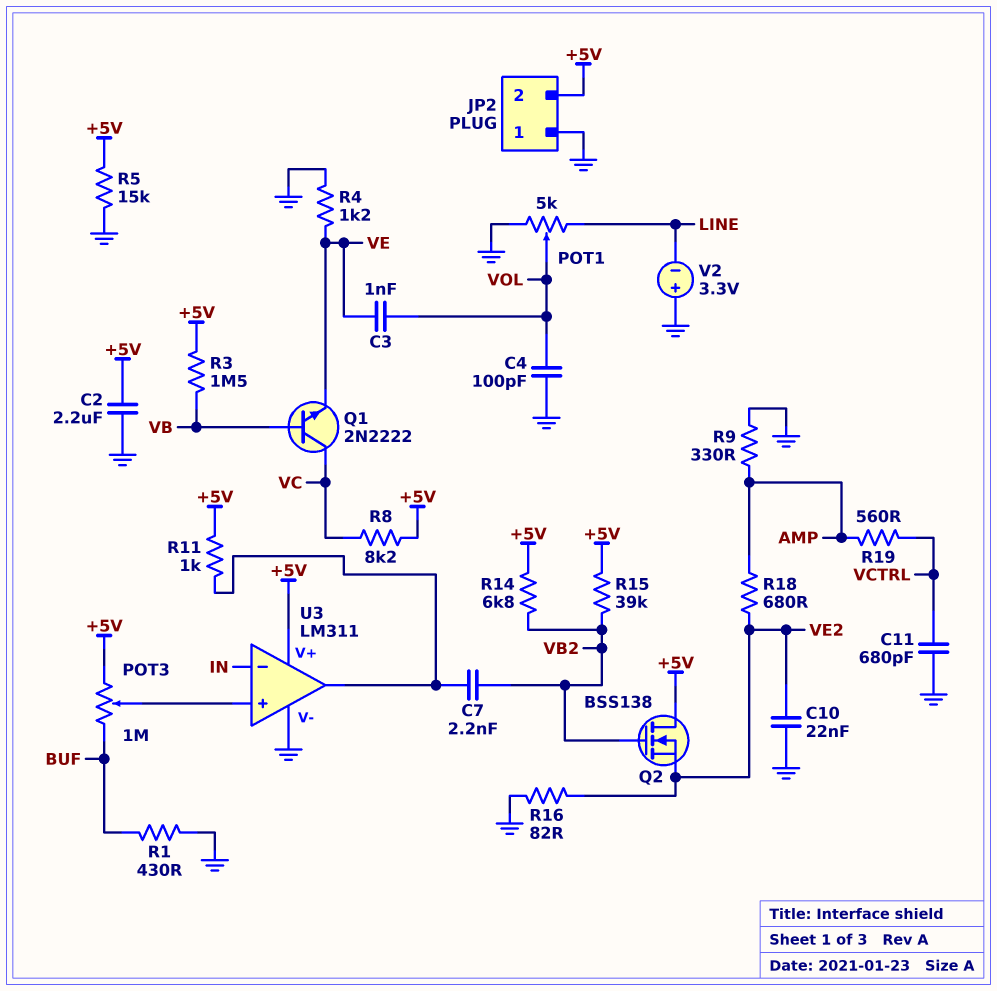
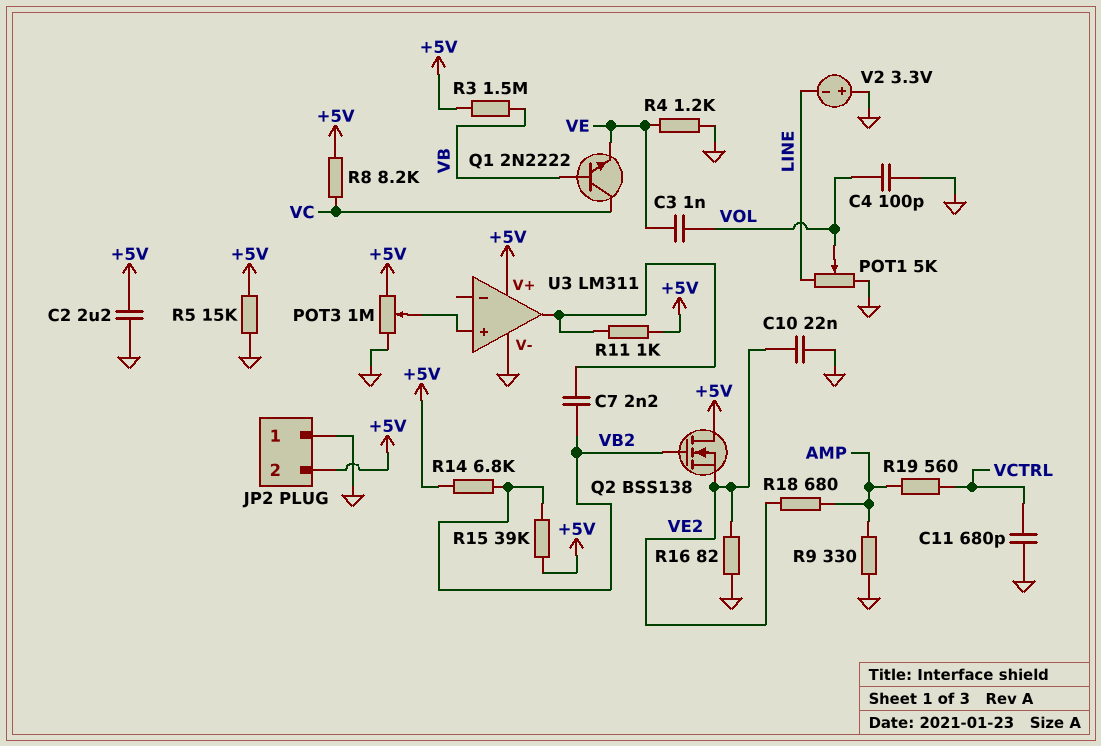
POT3: 1M (+5V, BUF, wiper U3/in+) -> 1M (+5V, GND, wiper U3/in+)
R1: 430 (BUF, GND) -> none
U3 pin in-: IN -> none

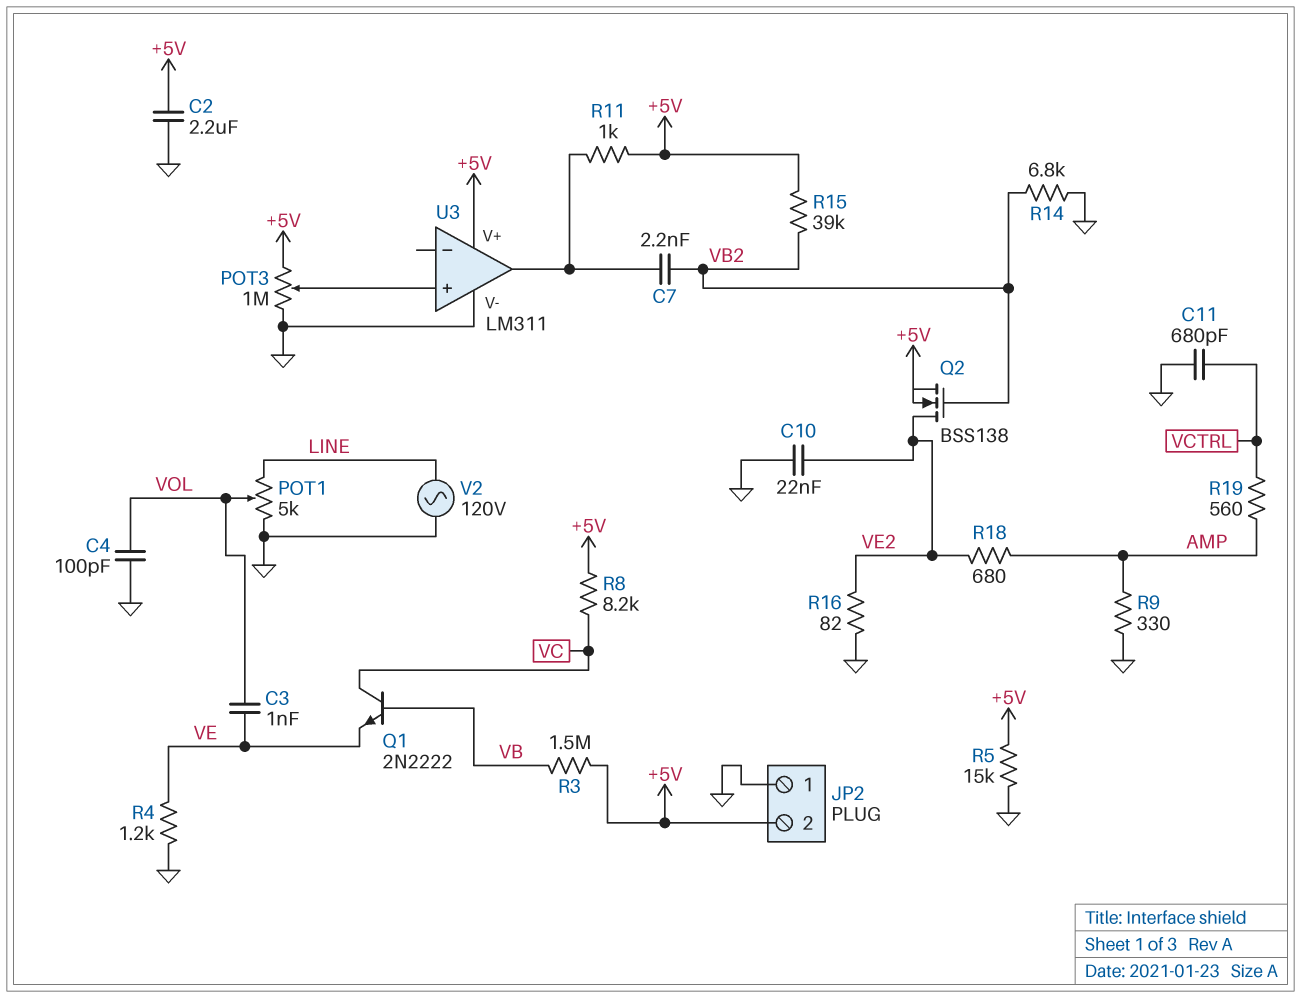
Q2: NMOS BSS138 (G VB2, D +5V, S VE2) -> NMOS BSS138 (G VB2, D VE2, S +5V)
R14: 6.8k (+5V, VB2) -> 6.8k (GND, VB2)
V2: 3.3V (plus GND, minus LINE) -> AC 120V (GND, LINE)

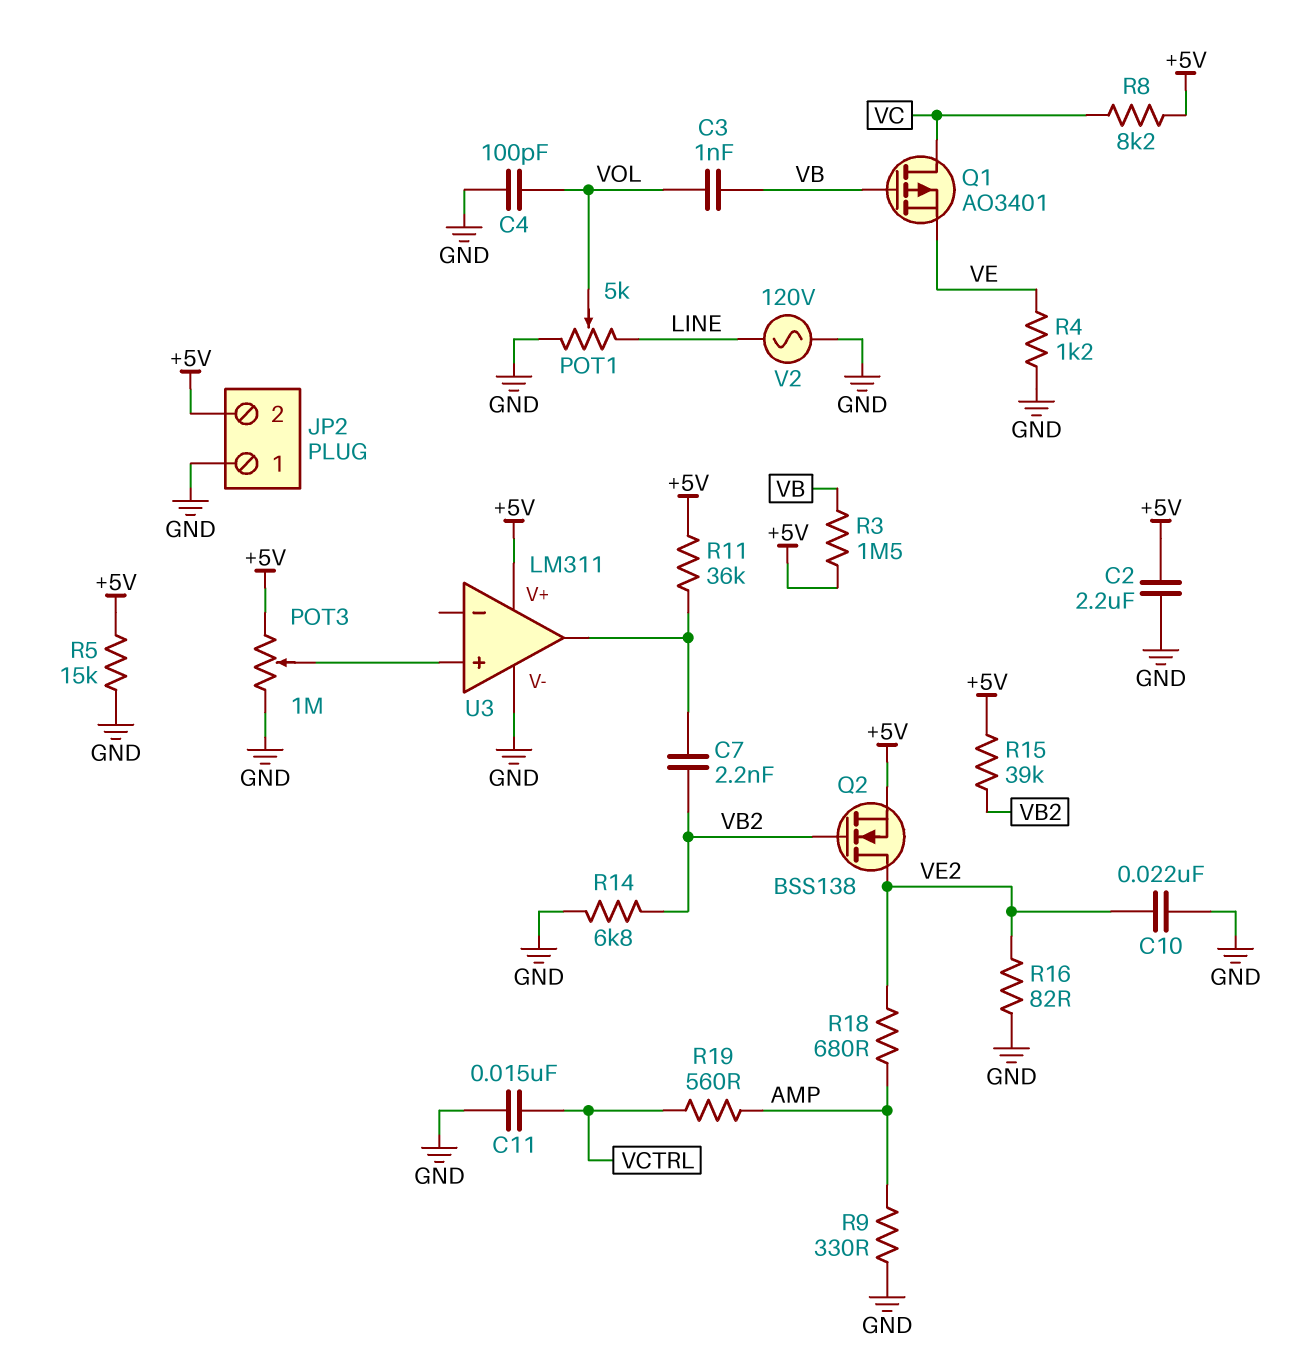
C3: 1nF (VE, VOL) -> 1nF (VB, VOL)
C11: 680pF (GND, VCTRL) -> 15nF (GND, VCTRL)
Q1: NPN 2N2222 (B VB, C VC, E VE) -> PMOS AO3401 (G VB, D VC, S VE)
R11: 1k (+5V, U3/out) -> 36k (+5V, U3/out)

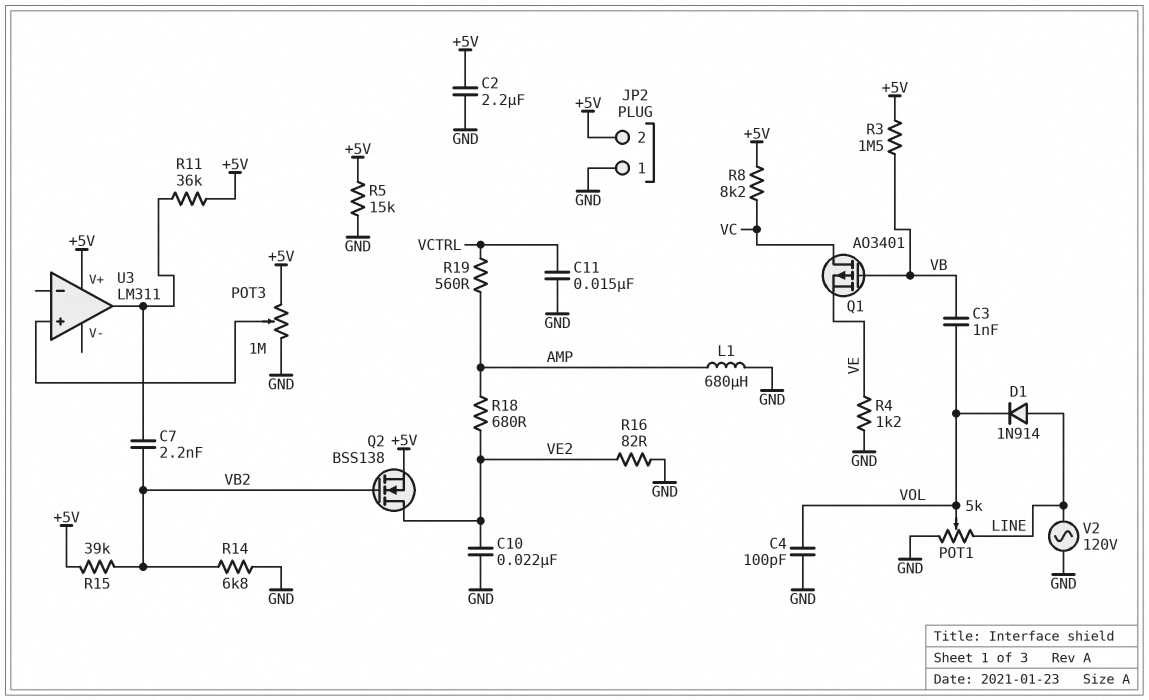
D1: none -> diode 1N914 (A LINE, K VOL)
L1: none -> 680uH (AMP, GND)
R9: 330 (AMP, GND) -> none
U3 pin V-: GND -> none

